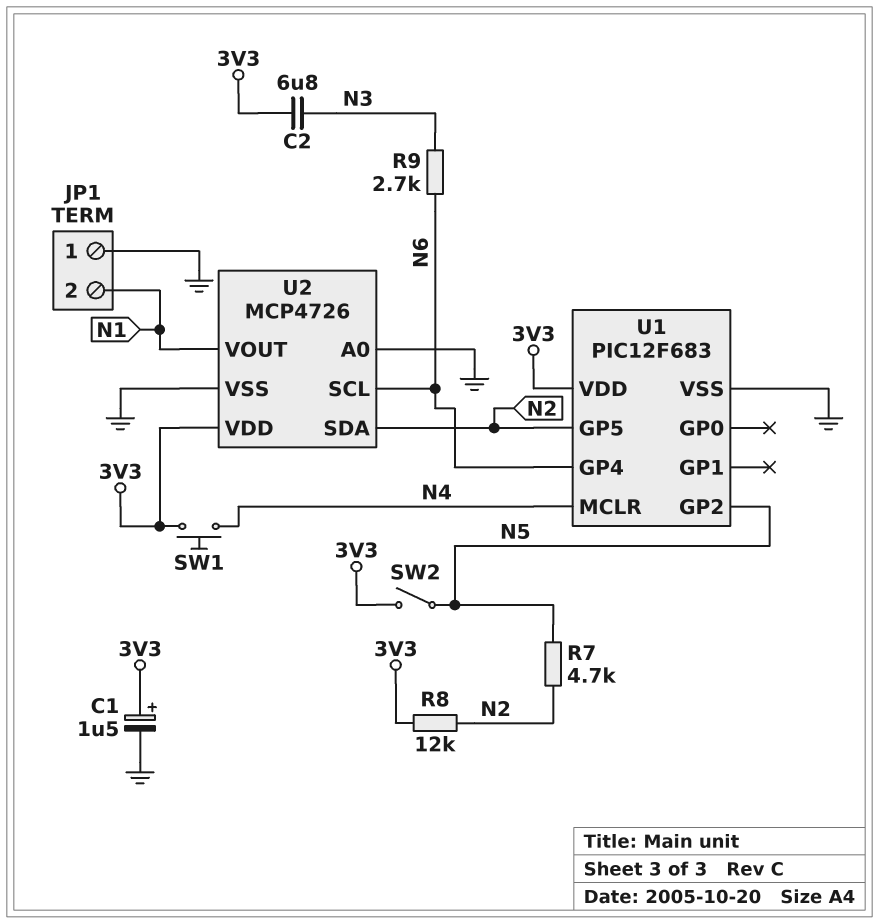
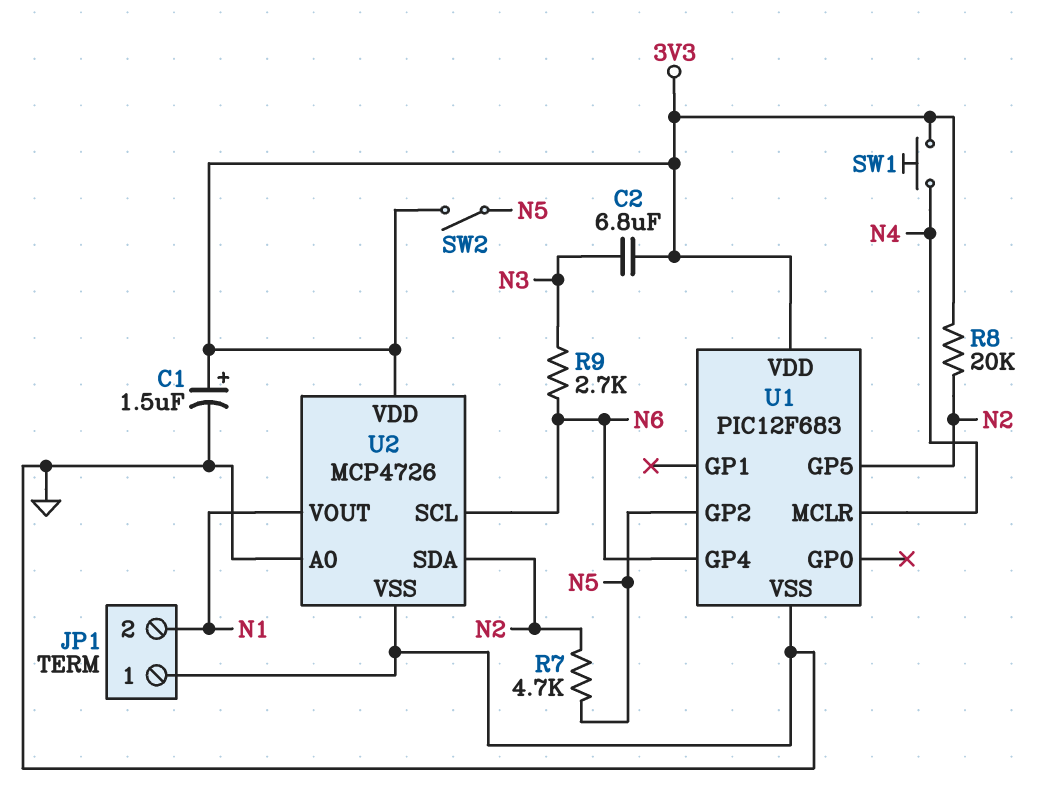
R8: 12k (3V3, N2) -> 20k (3V3, N2)

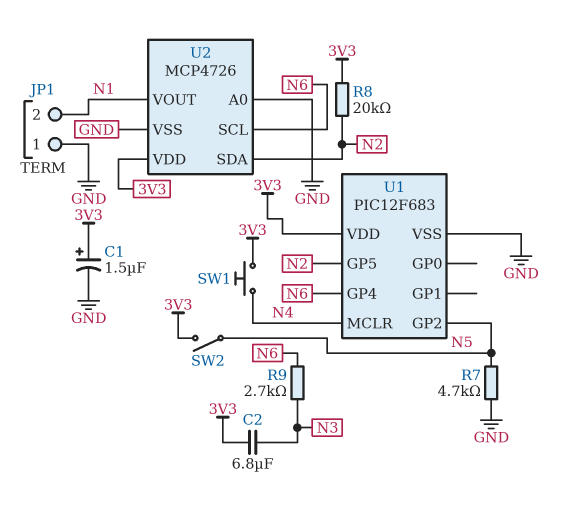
R7: 4.7k (N2, N5) -> 4.7k (GND, N5)

